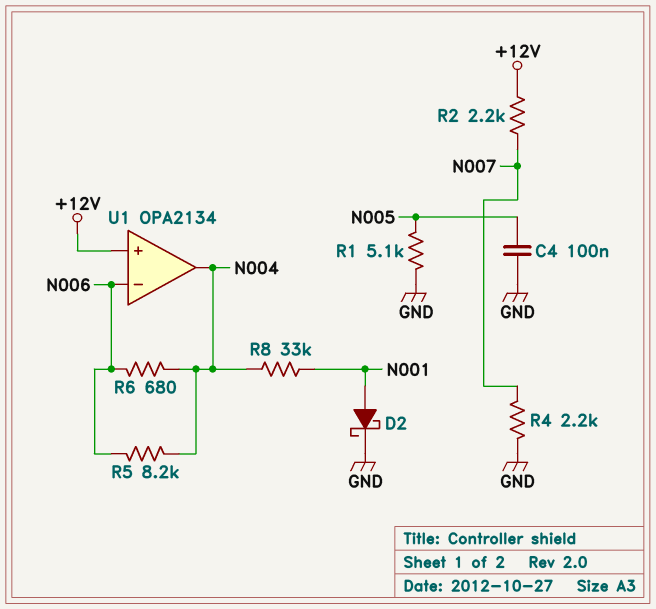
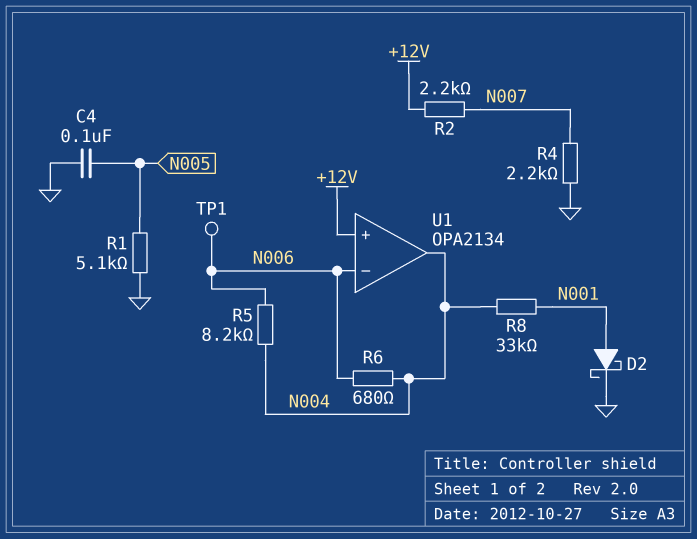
TP1: none -> test point (N006)

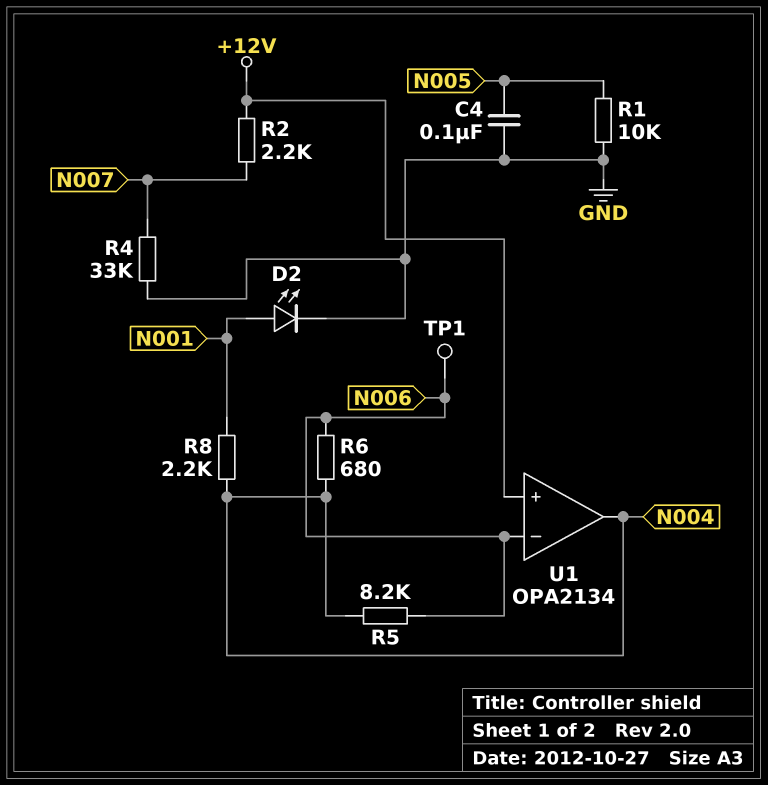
D2: schottky (A N001, K GND) -> LED (A N001, K GND)
R1: 5.1k (GND, N005) -> 10k (GND, N005)
R4: 2.2k (GND, N007) -> 33k (GND, N007)
R8: 33k (N001, N004) -> 2.2k (N001, N004)

